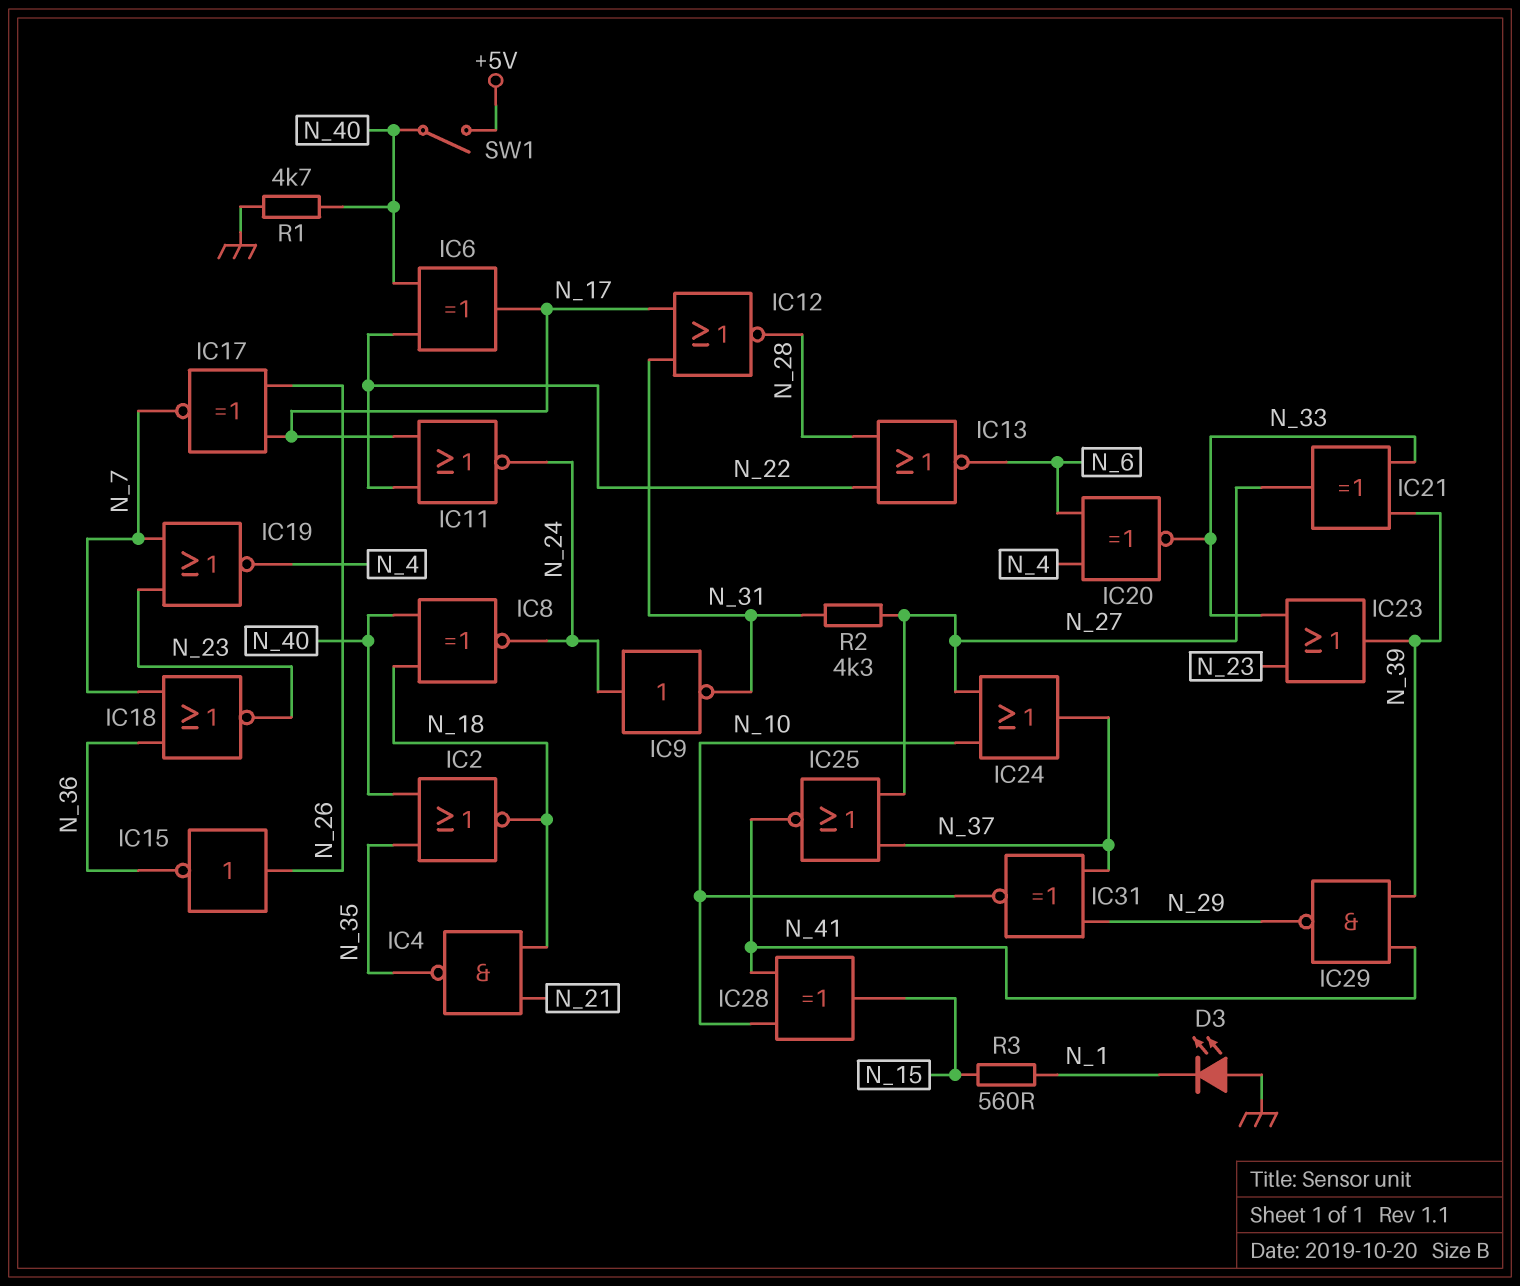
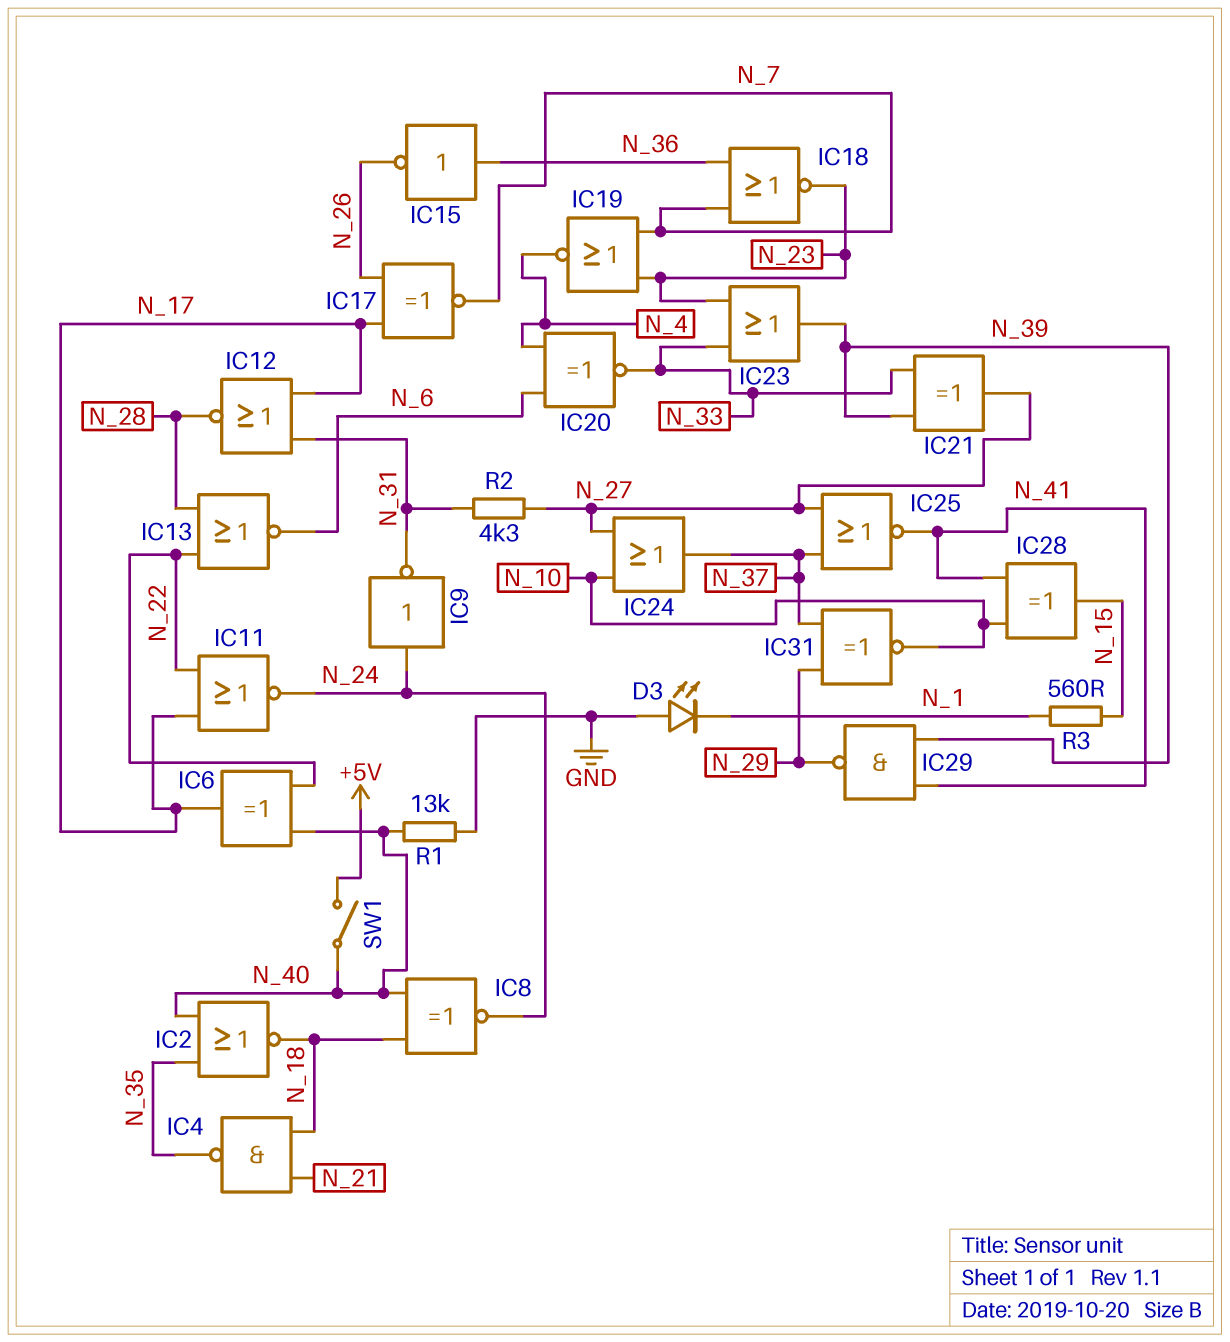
IC15: NOT (in N_26, out N_36) -> NOT (in N_36, out N_26)
R1: 4.7k (GND, N_40) -> 13k (GND, N_40)

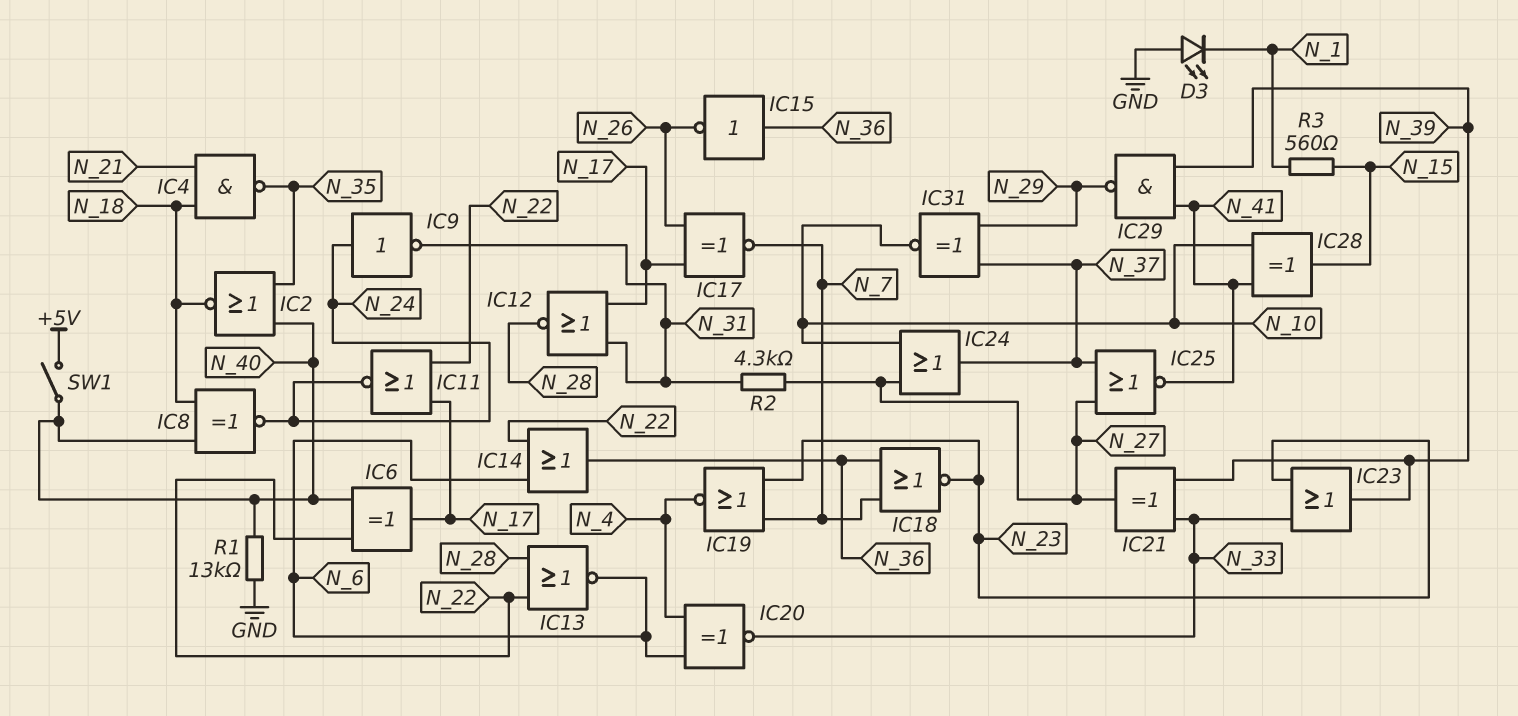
IC14: none -> OR (in N_6, in N_22, out N_36)

